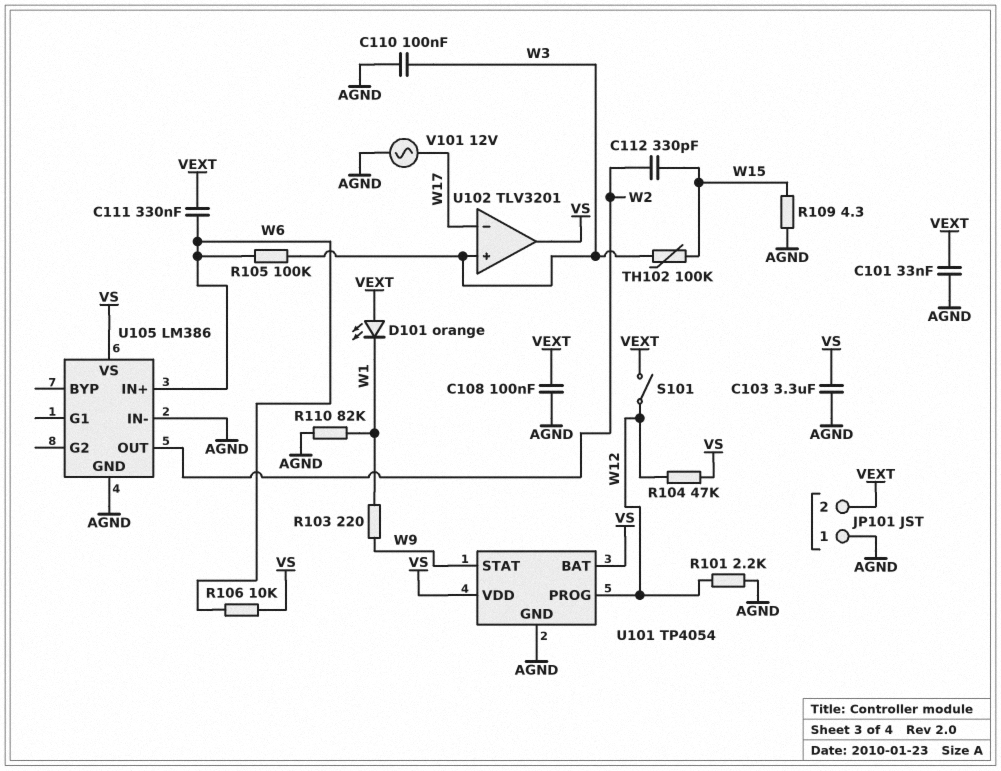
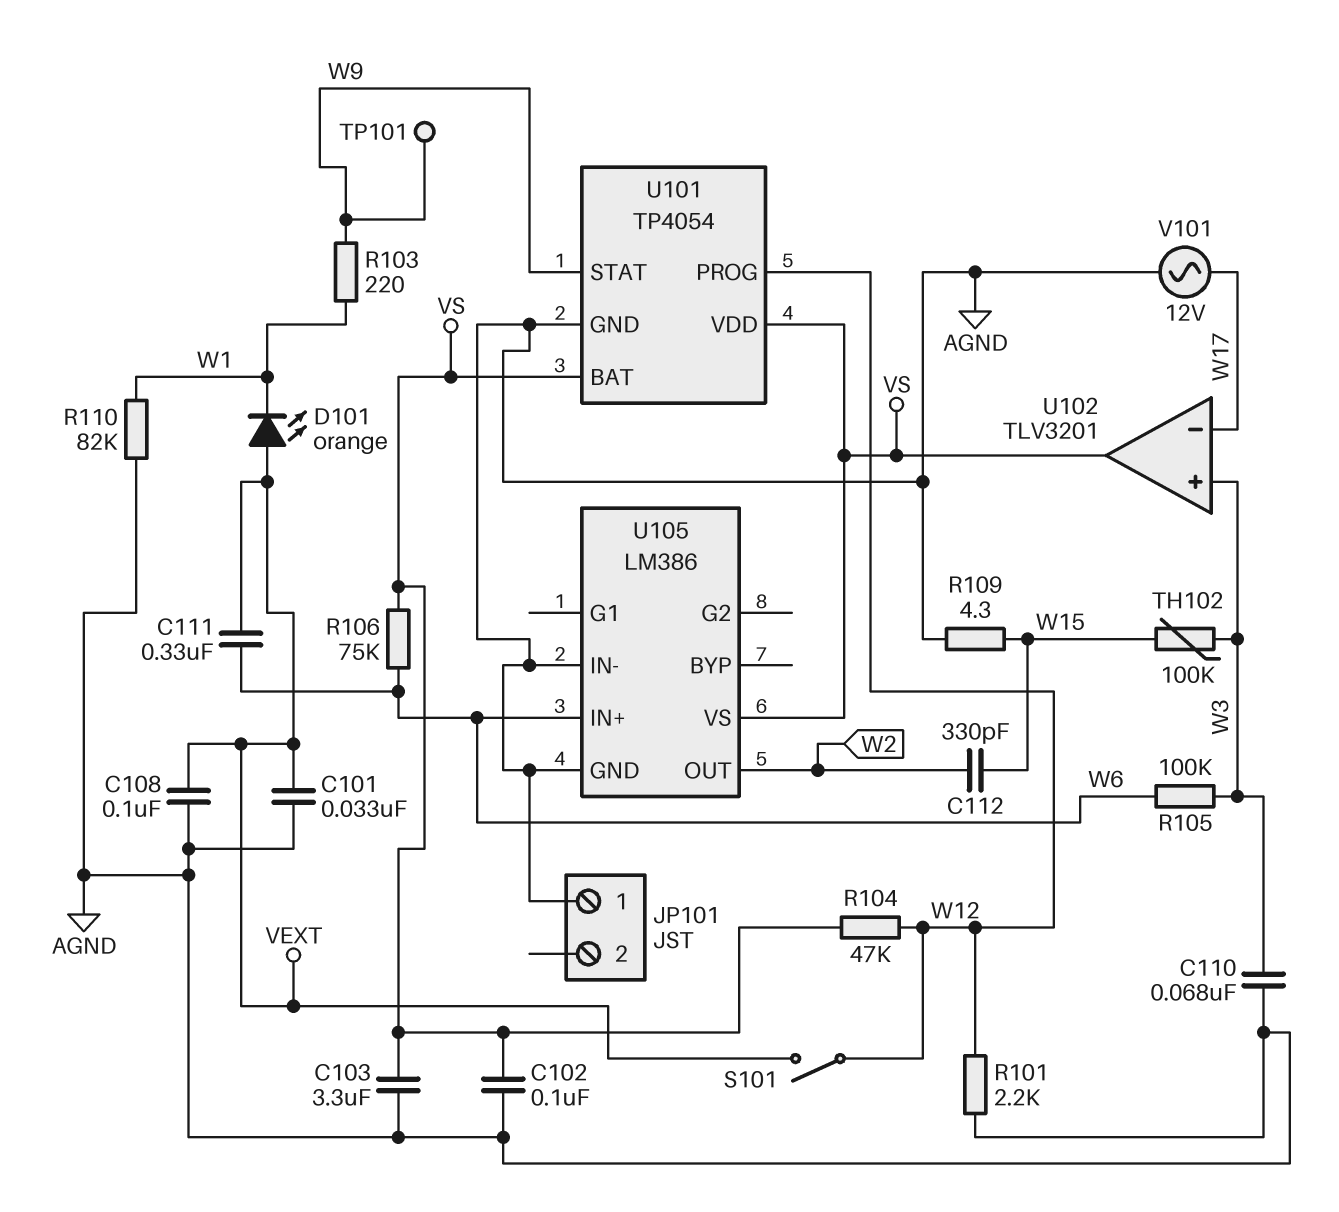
C102: none -> 100nF (AGND, VS)
C110: 100nF (AGND, W3) -> 68nF (AGND, W3)
JP101 pin 2: VEXT -> none
R106: 10k (VS, W6) -> 75k (VS, W6)
TP101: none -> test point (W9)

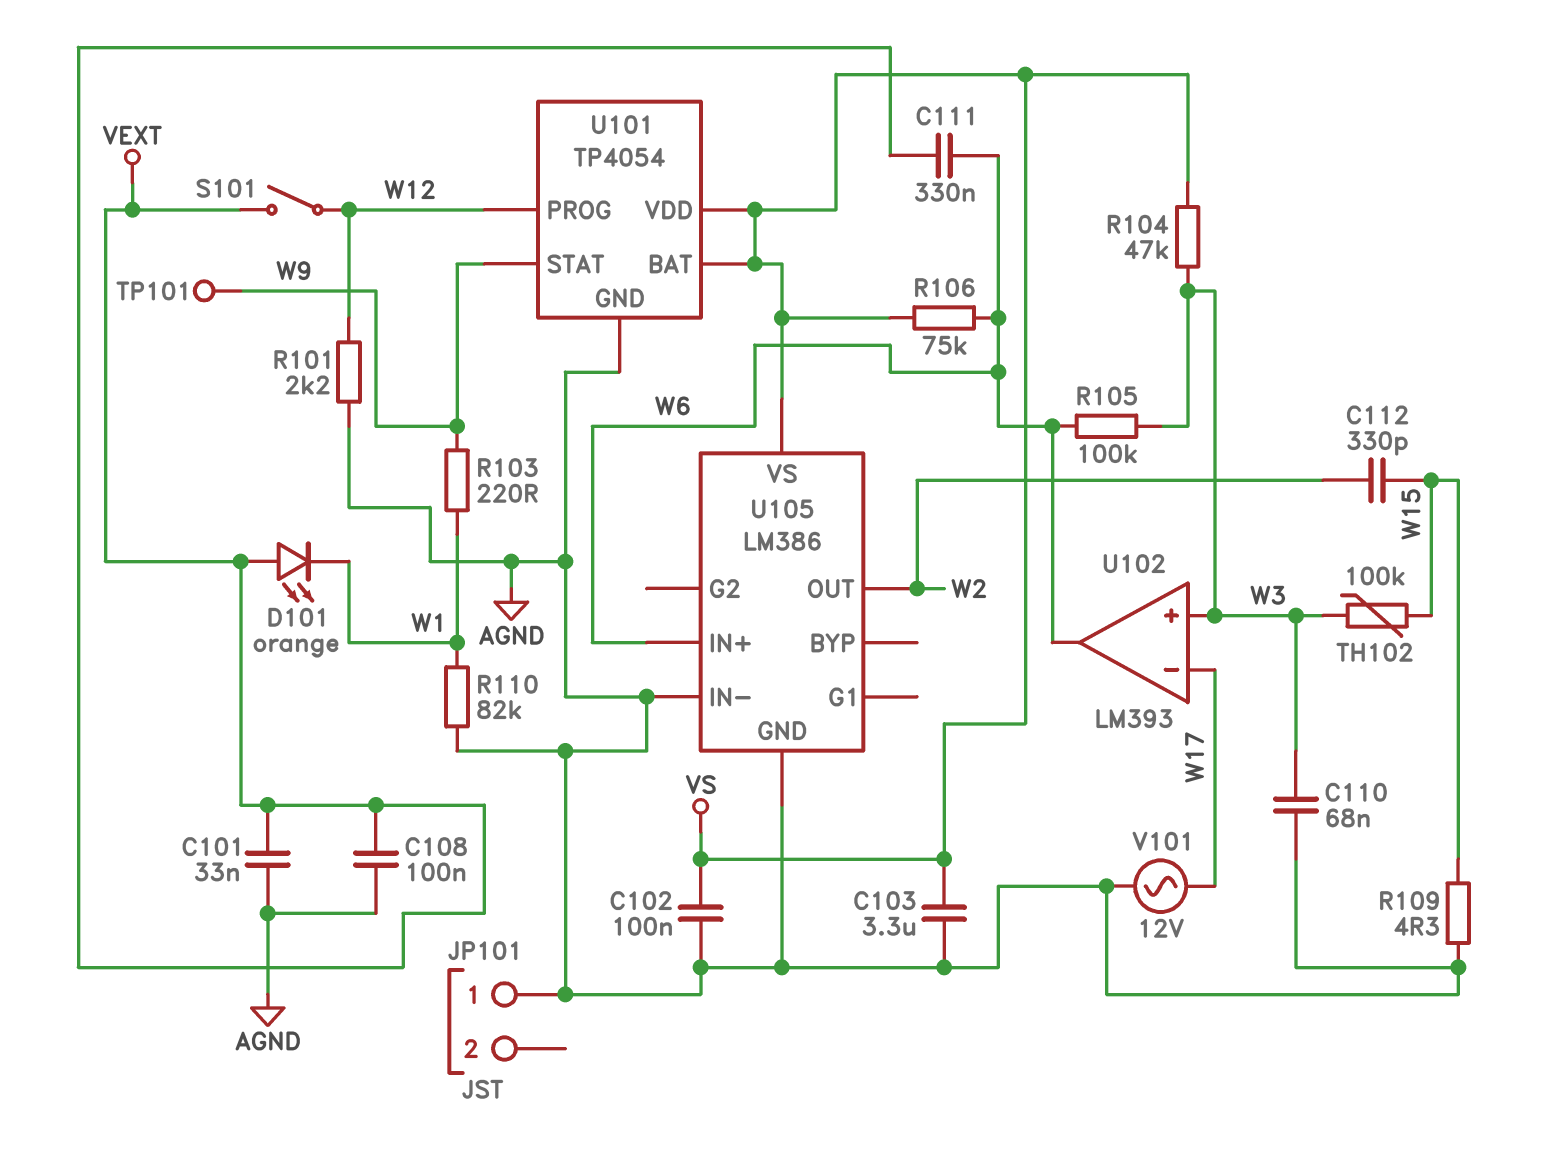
R104: 47k (VS, W12) -> 47k (VS, W3)
U102: TLV3201 -> LM393
U102 pin out: VS -> W6

